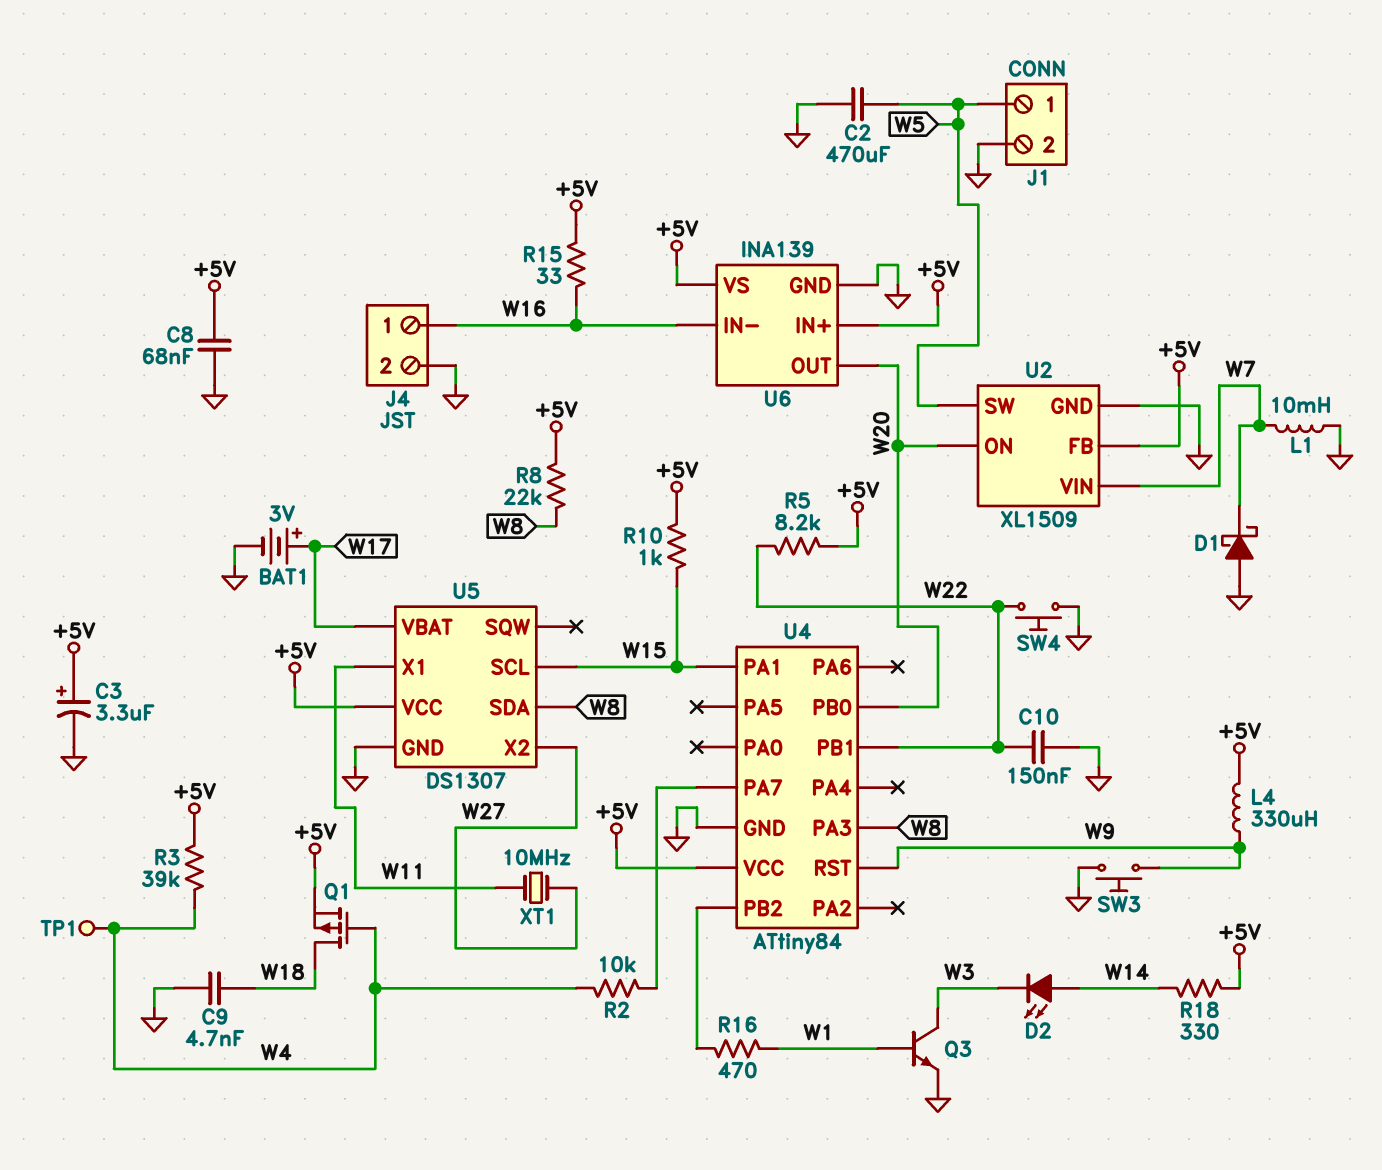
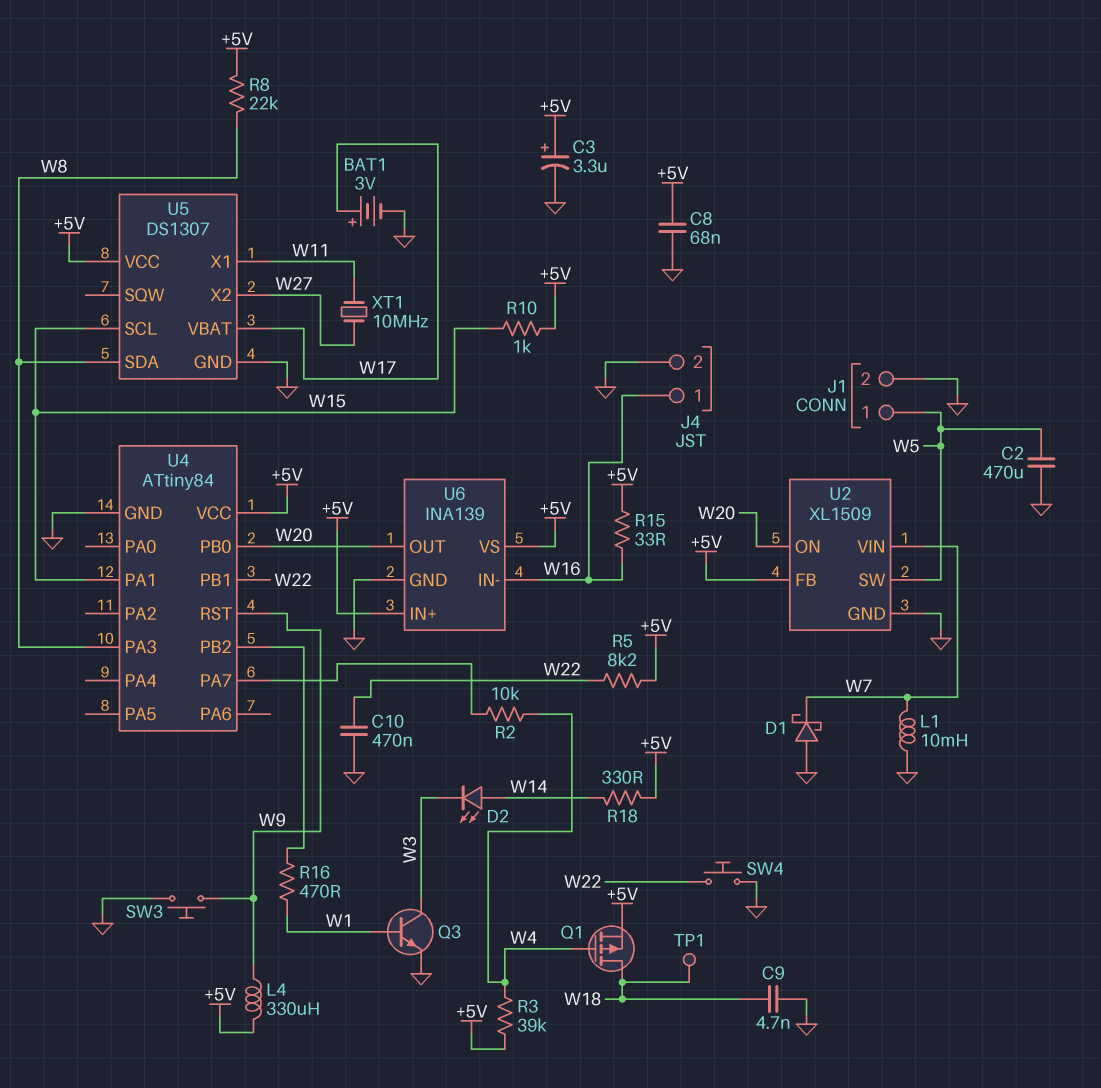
C10: 150nF (GND, W22) -> 470nF (GND, W22)
TP1: test point (W4) -> test point (W18)

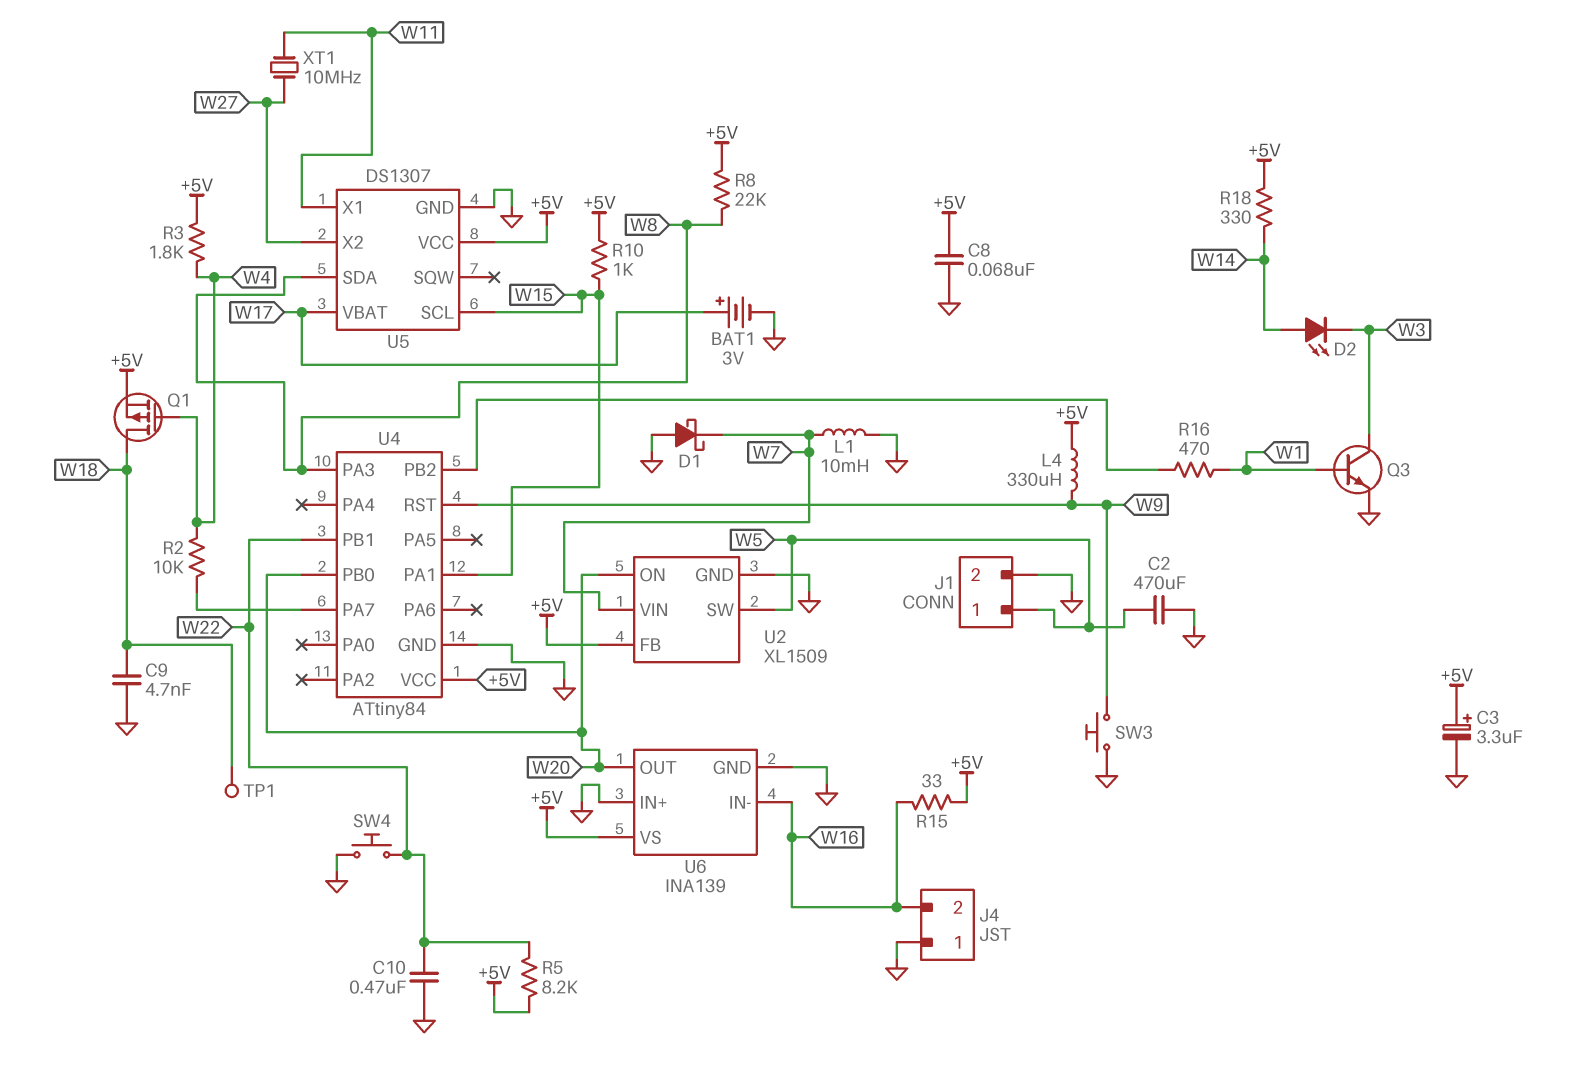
J4 pin 1: W16 -> GND
J4 pin 2: GND -> W16
R3: 39k (+5V, W4) -> 1.8k (+5V, W4)
U6 pin IN+: +5V -> GND

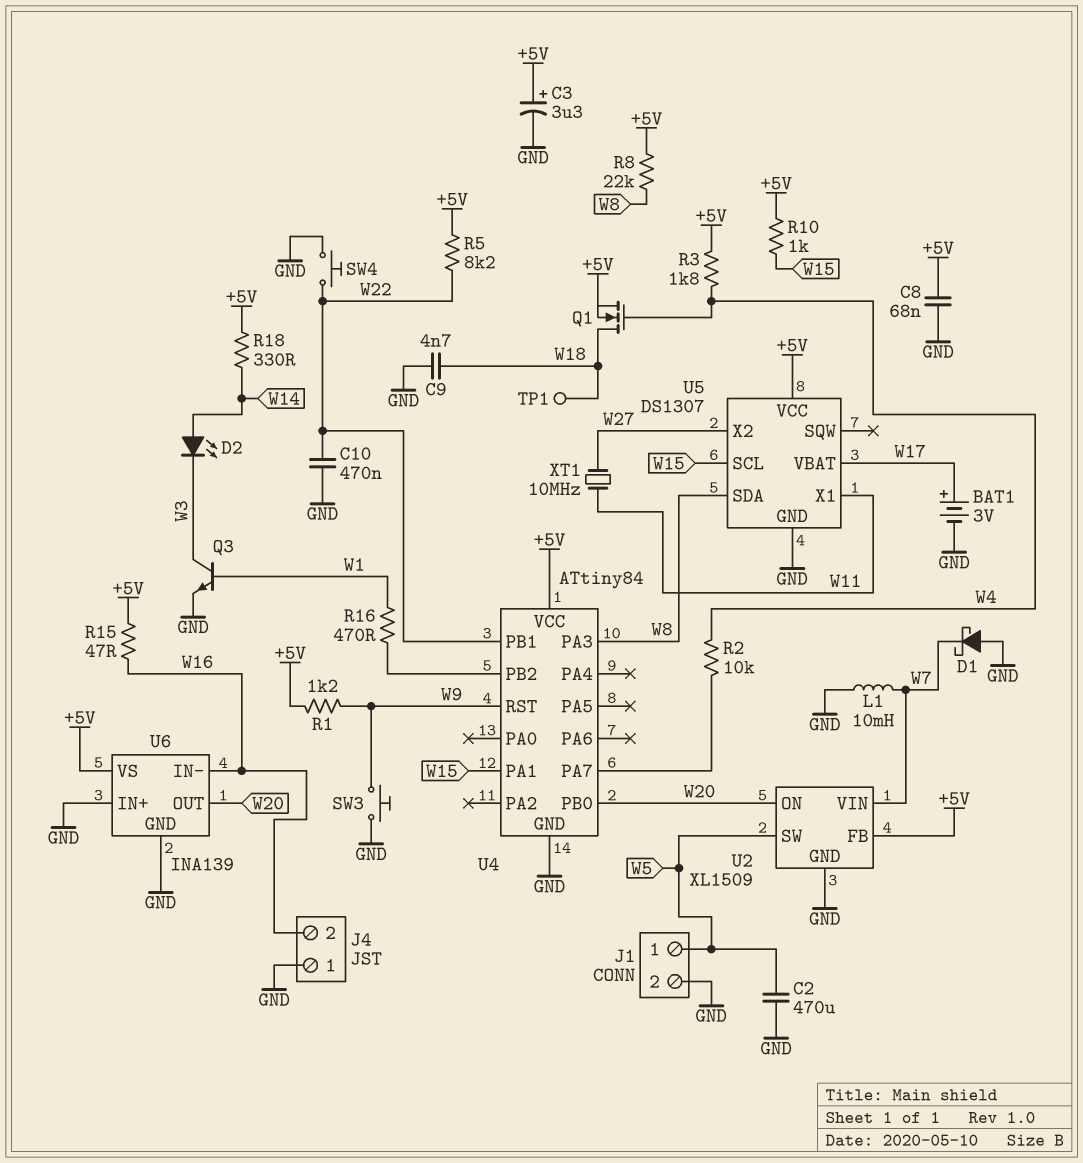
L4: 330uH (+5V, W9) -> none
Q1: PMOS (G W4, D W18, S +5V) -> NMOS (G W4, D W18, S +5V)
R1: none -> 1.2k (+5V, W9)
R15: 33 (+5V, W16) -> 47 (+5V, W16)

